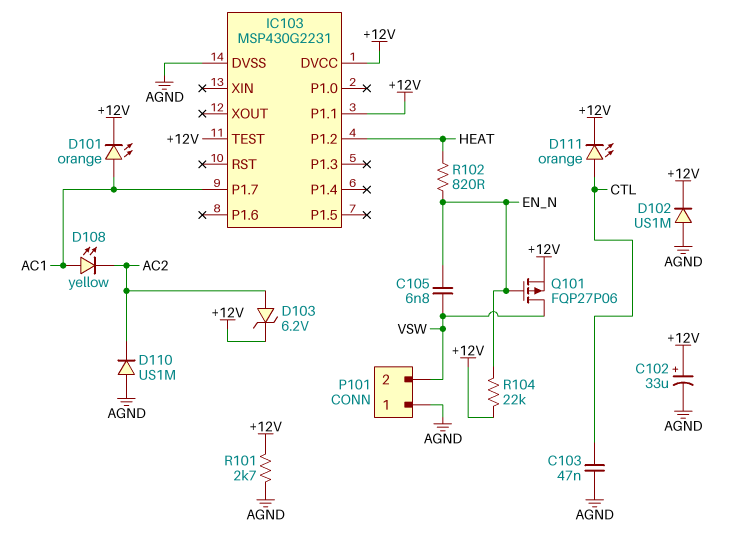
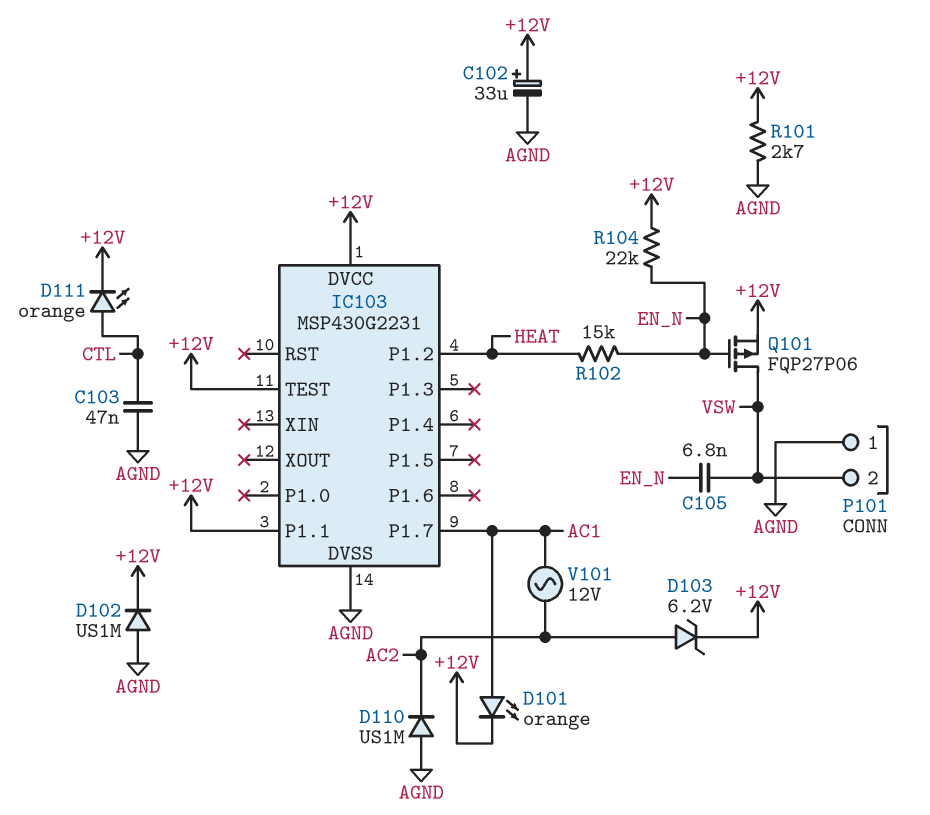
D108: LED yellow (A AC1, K AC2) -> none
R102: 820 (EN_N, HEAT) -> 15k (EN_N, HEAT)
V101: none -> AC 12V (AC1, AC2)

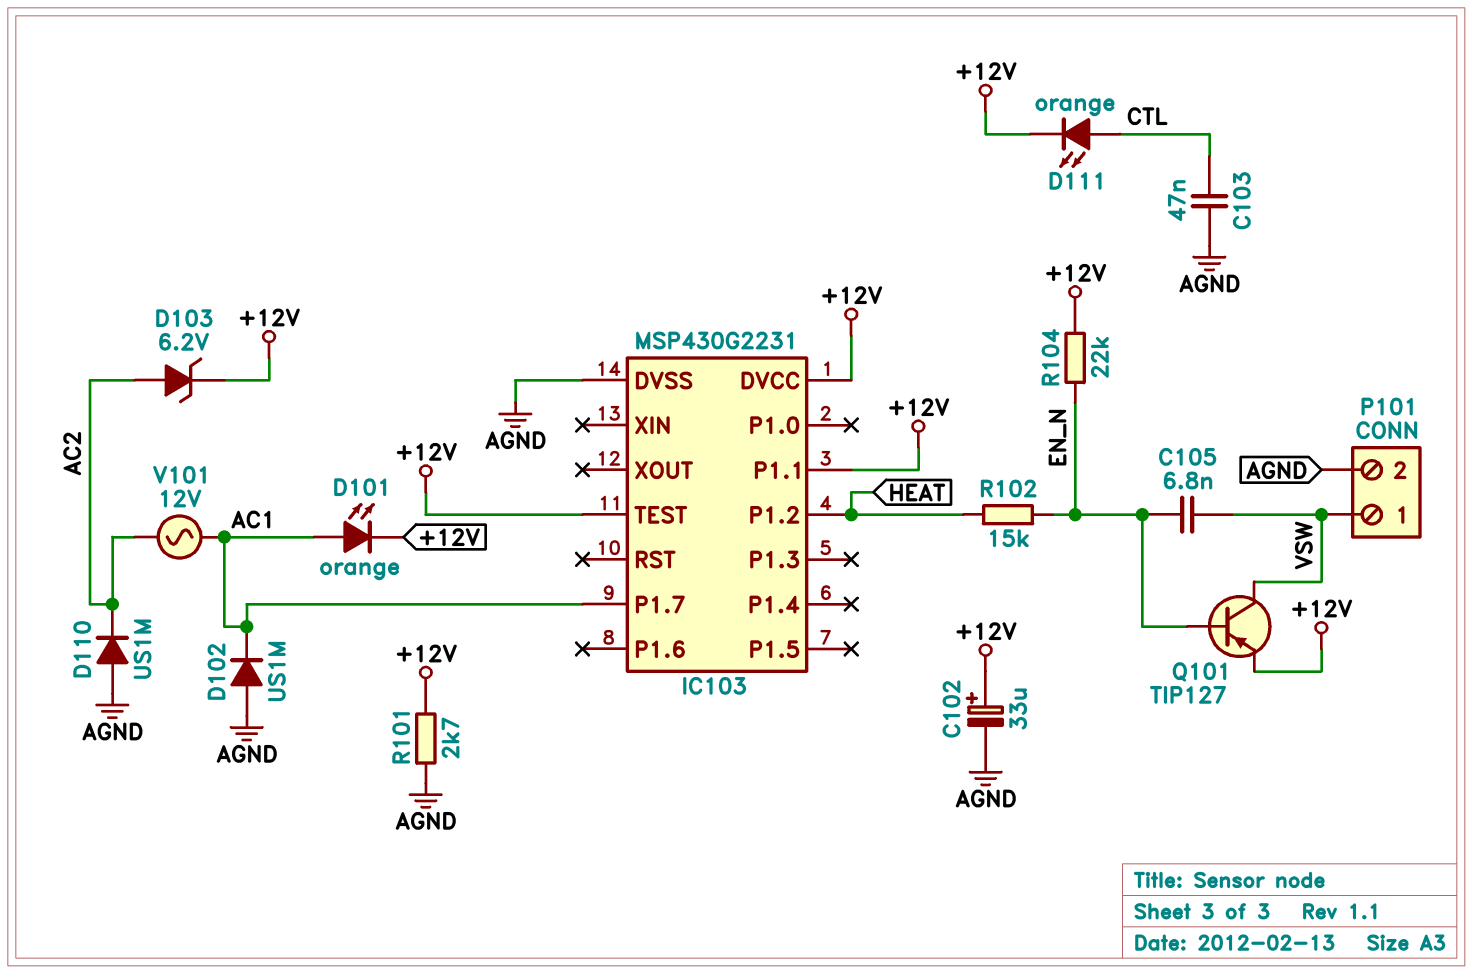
D102: diode US1M (A AGND, K +12V) -> diode US1M (A AGND, K AC1)
P101 pin 1: AGND -> VSW
P101 pin 2: VSW -> AGND
Q101: PMOS FQP27P06 (G EN_N, D VSW, S +12V) -> PNP TIP127 (B EN_N, C VSW, E +12V)

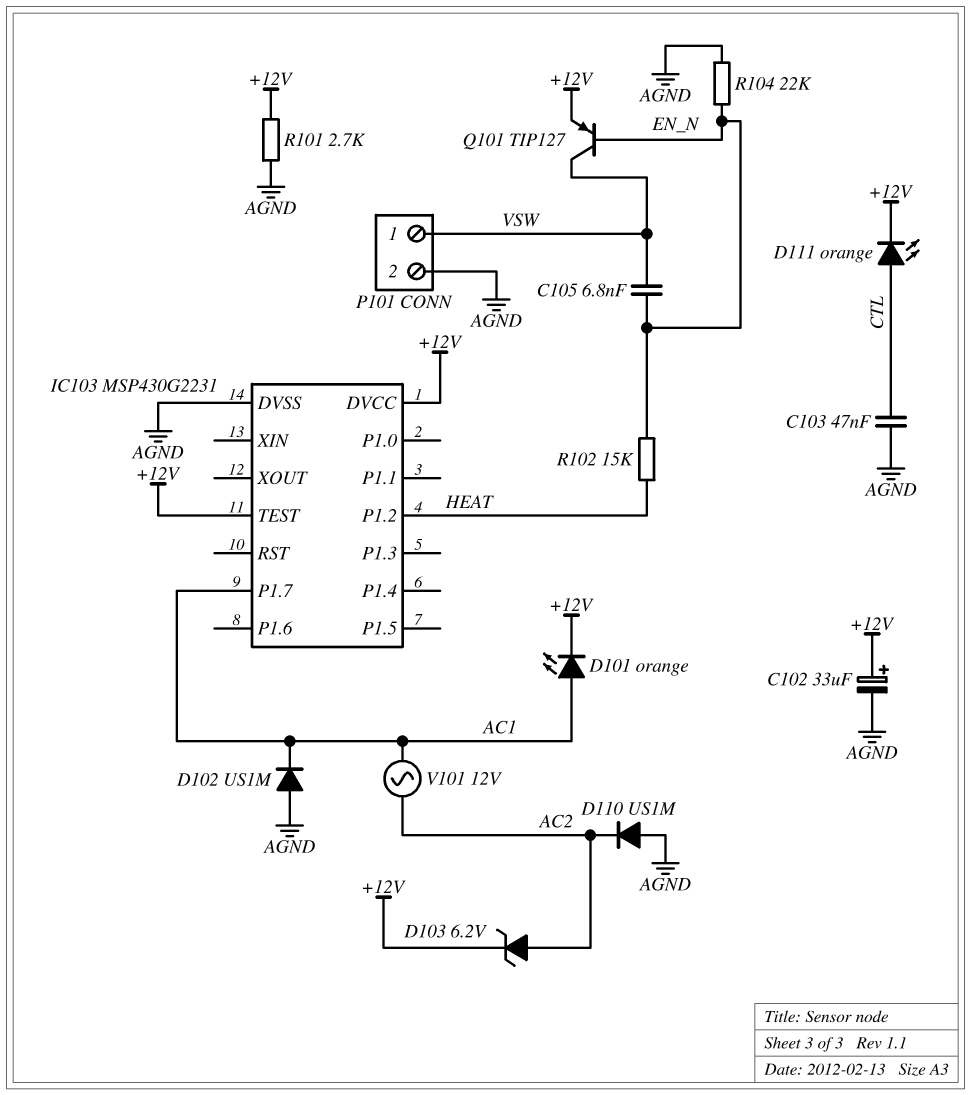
IC103 pin P1.1: +12V -> none
R104: 22k (+12V, EN_N) -> 22k (AGND, EN_N)

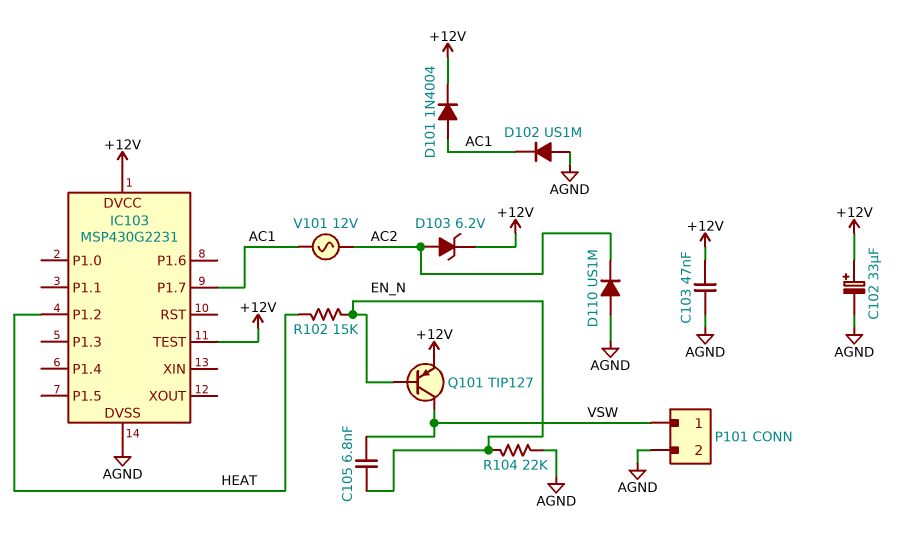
C103: 47nF (AGND, CTL) -> 47nF (+12V, AGND)
D101: LED orange (A AC1, K +12V) -> diode 1N4004 (A AC1, K +12V)
D111: LED orange (A CTL, K +12V) -> none
R101: 2.7k (+12V, AGND) -> none

